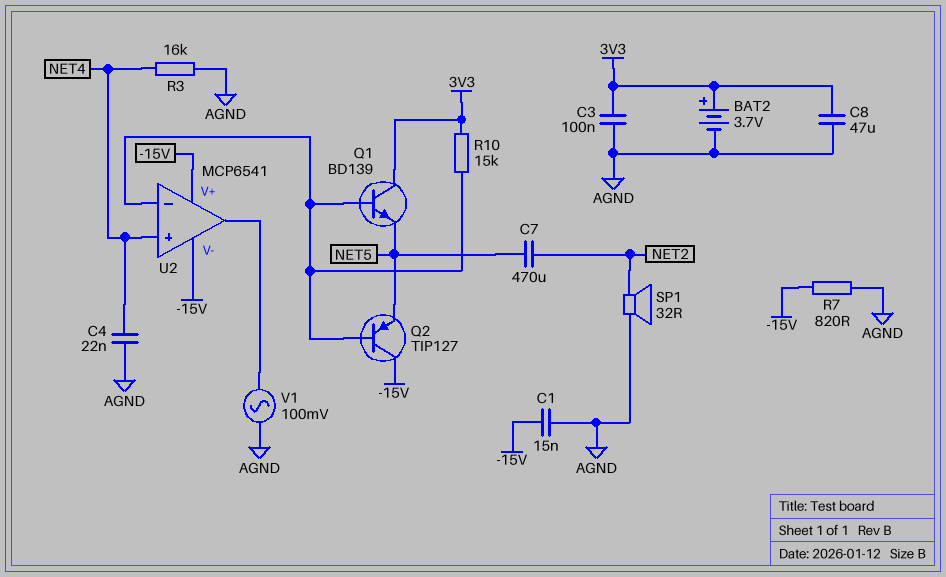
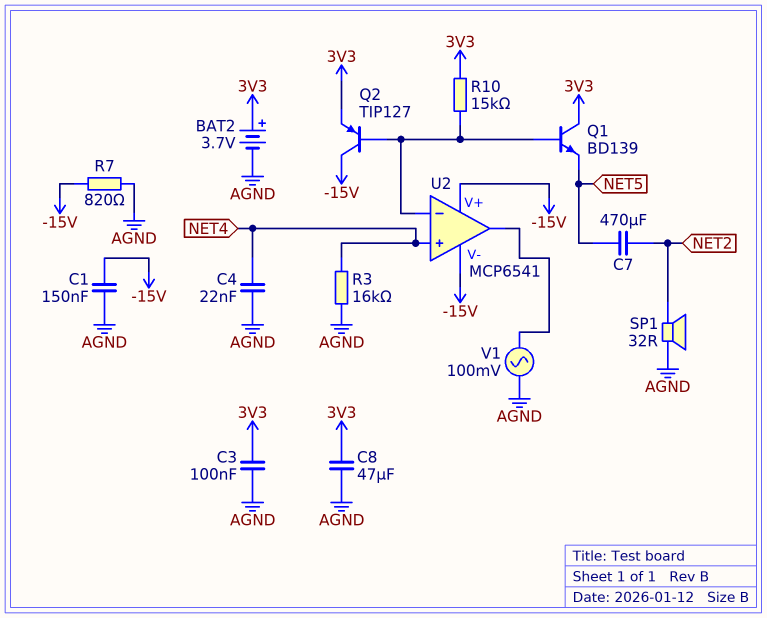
C1: 15nF (-15V, AGND) -> 150nF (-15V, AGND)
Q2: PNP TIP127 (B U2/in-, C -15V, E NET5) -> PNP TIP127 (B U2/in-, C -15V, E 3V3)

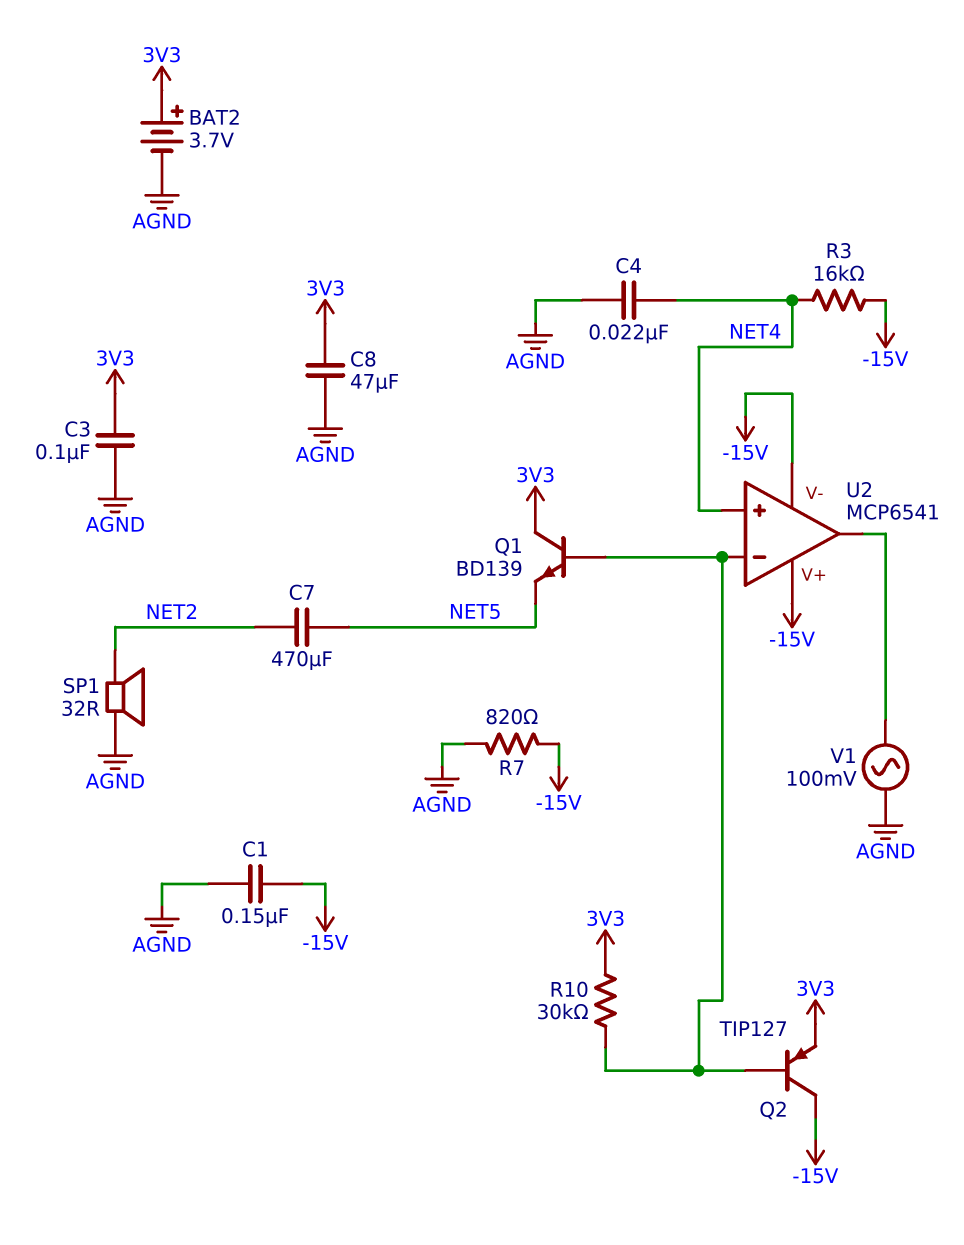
R3: 16k (AGND, NET4) -> 16k (-15V, NET4)
R10: 15k (3V3, U2/in-) -> 30k (3V3, U2/in-)

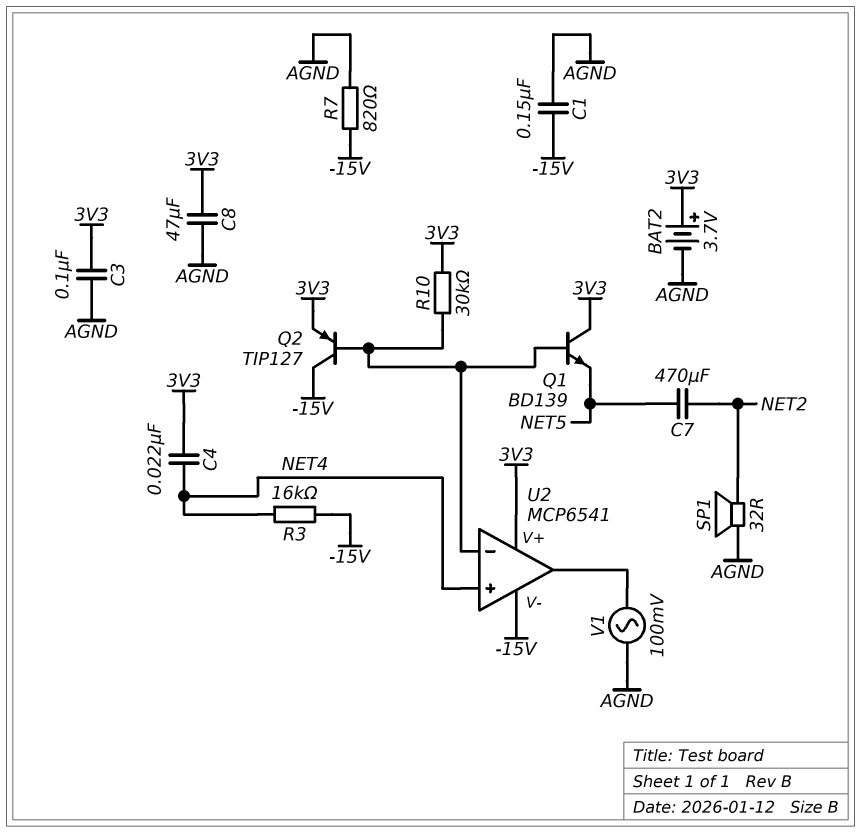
C4: 22nF (AGND, NET4) -> 22nF (3V3, NET4)
U2 pin V+: -15V -> 3V3

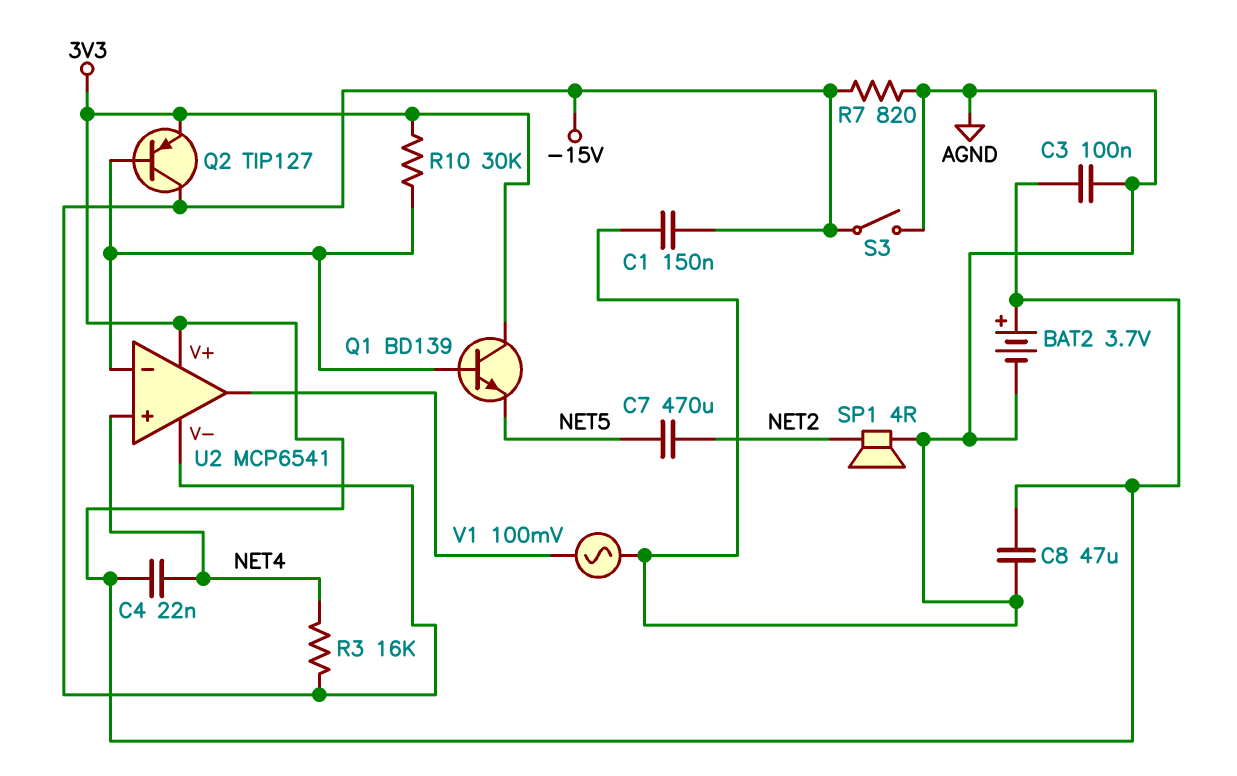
S3: none -> switch (-15V, AGND)
SP1: speaker 32R (AGND, NET2) -> speaker 4R (AGND, NET2)

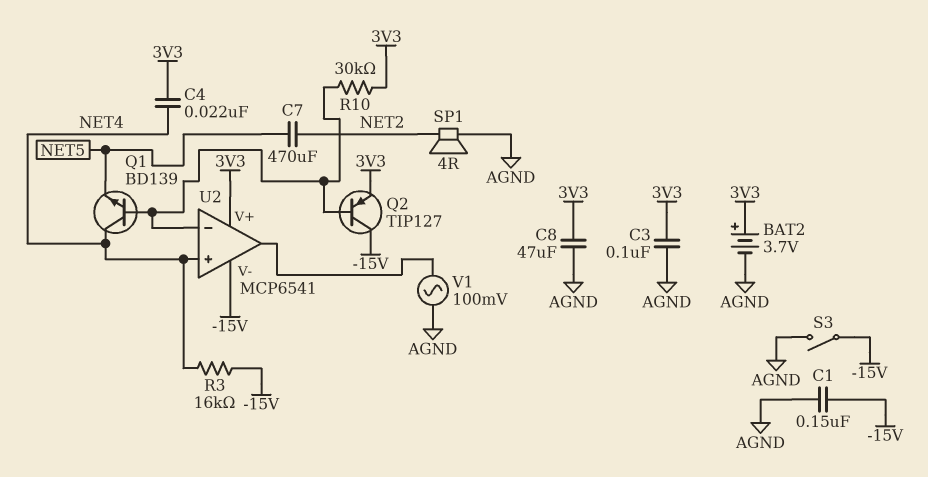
Q1: NPN BD139 (B U2/in-, C 3V3, E NET5) -> NPN BD139 (B U2/in-, C NET4, E NET5)
R7: 820 (-15V, AGND) -> none

